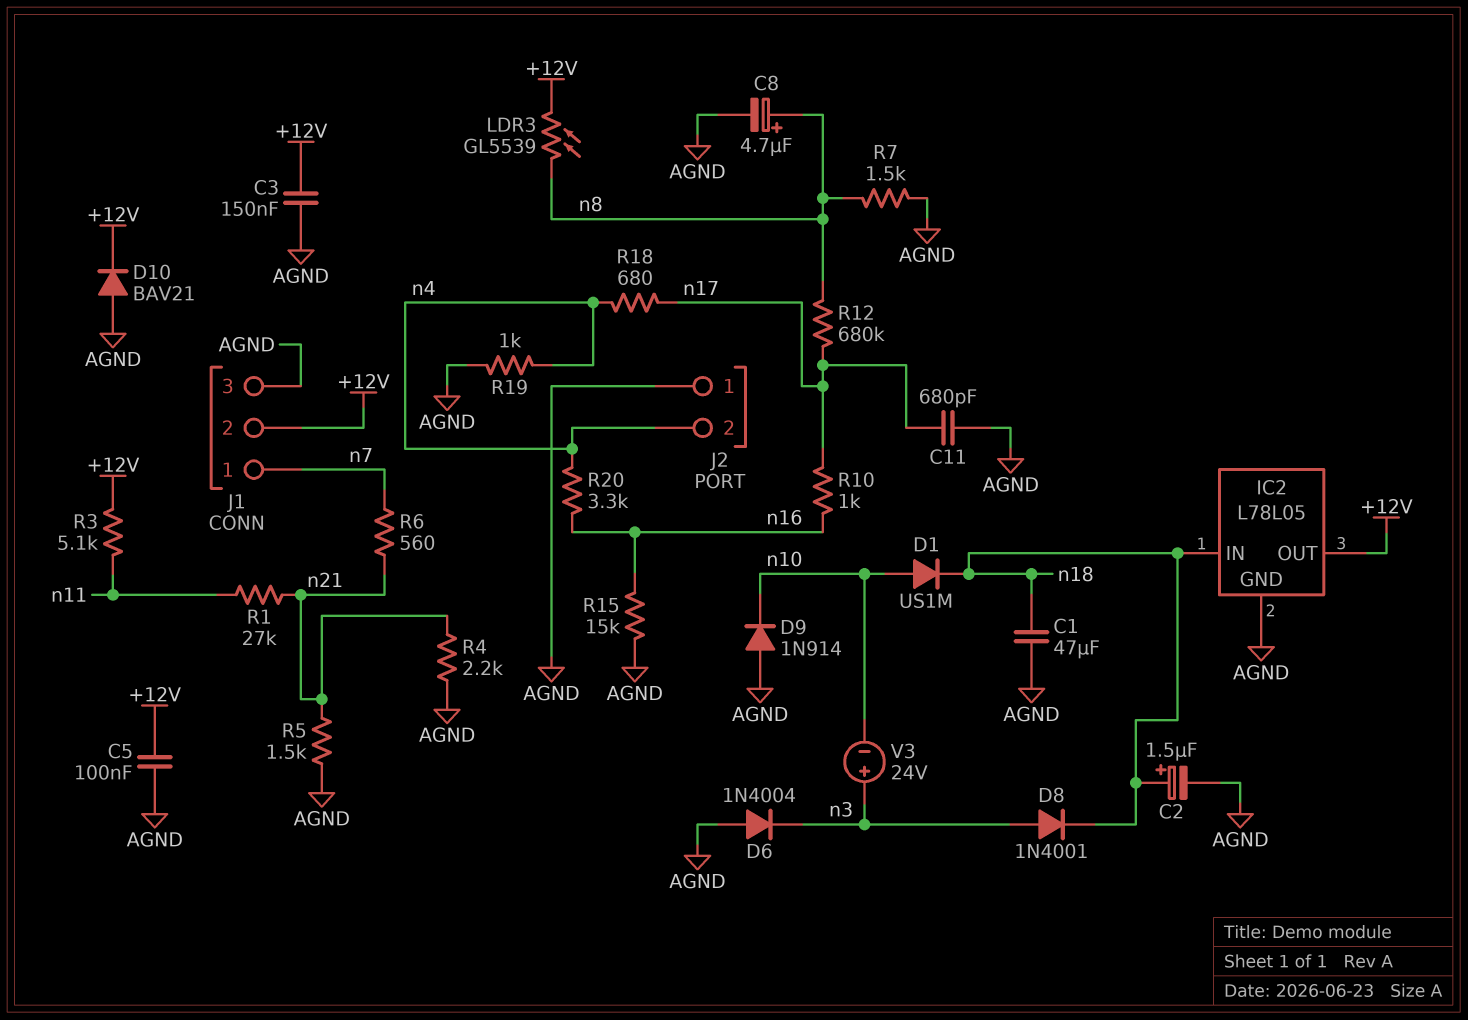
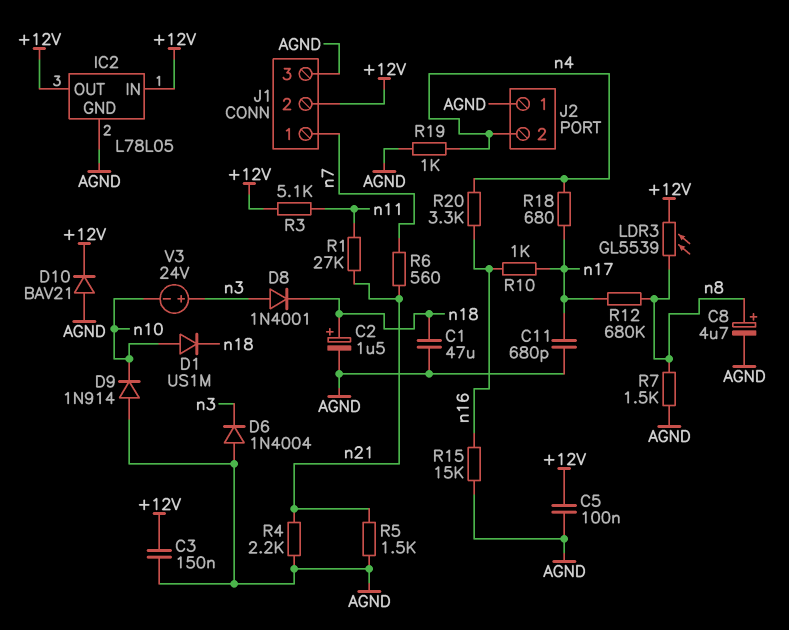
IC2 pin IN: n18 -> +12V

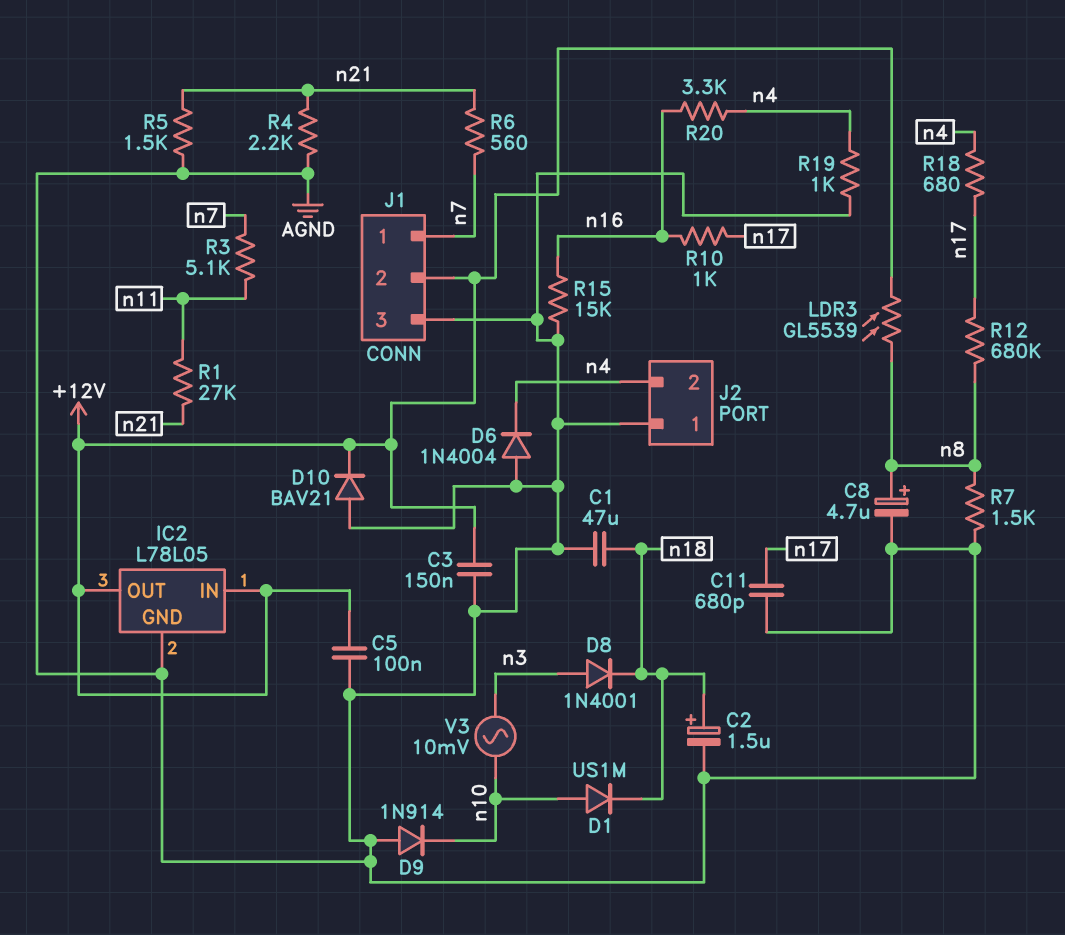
D6: diode 1N4004 (A AGND, K n3) -> diode 1N4004 (A AGND, K n4)
R3: 5.1k (+12V, n11) -> 5.1k (n7, n11)
V3: 24V (plus n3, minus n10) -> AC 10mV (n3, n10)

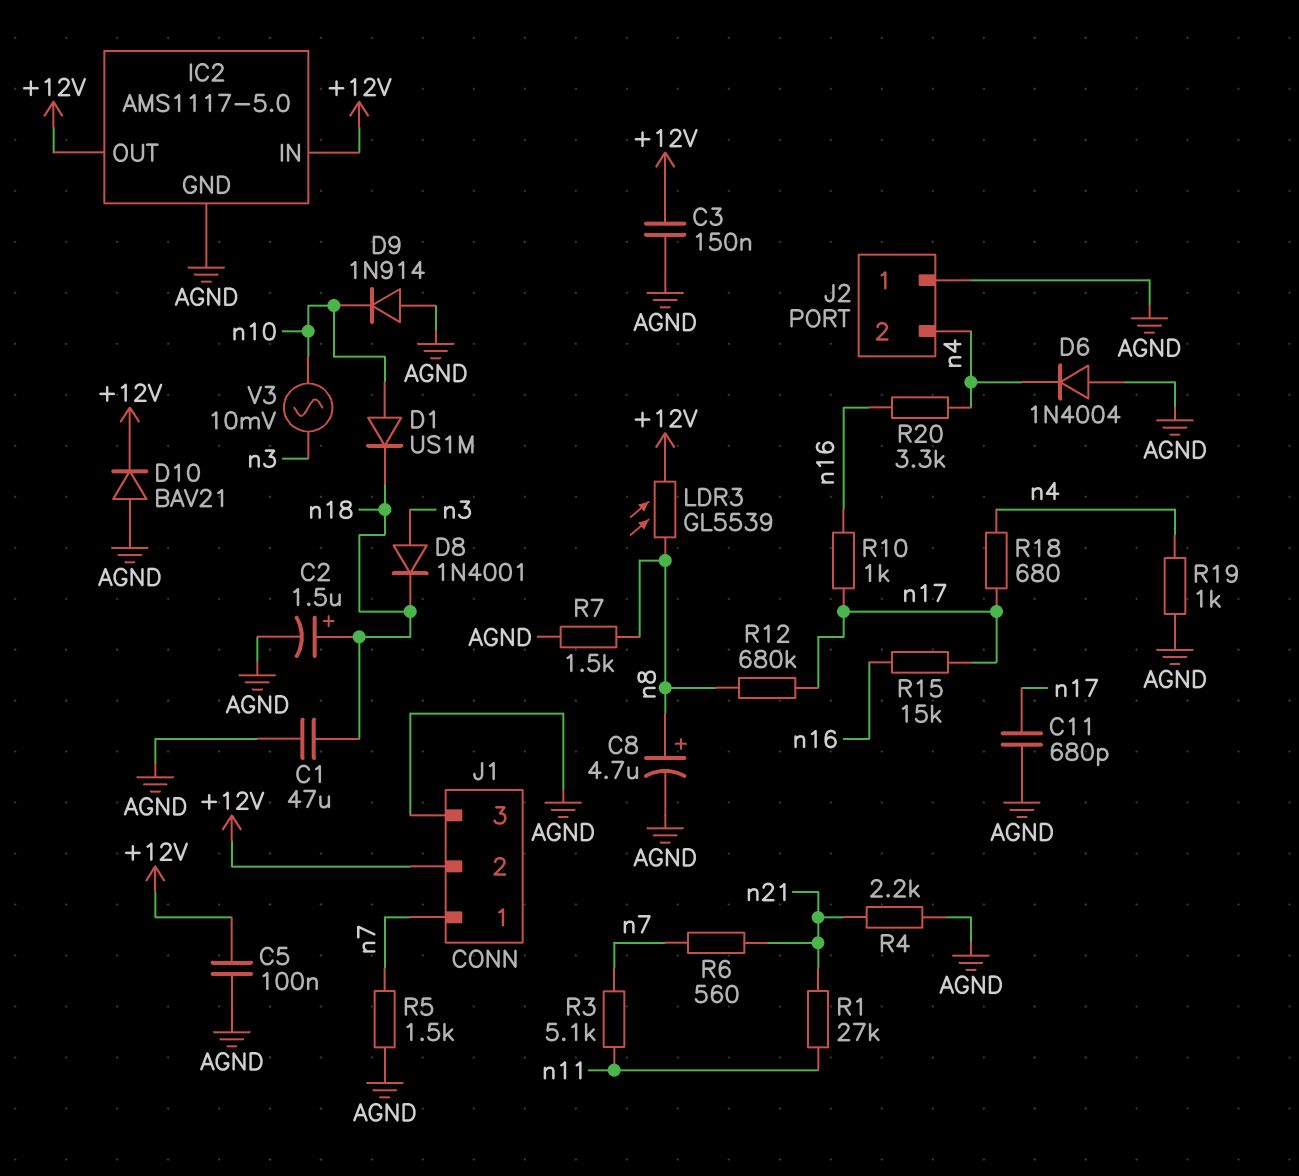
IC2: L78L05 -> AMS1117-5.0
R5: 1.5k (AGND, n21) -> 1.5k (AGND, n7)
R15: 15k (AGND, n16) -> 15k (n16, n17)

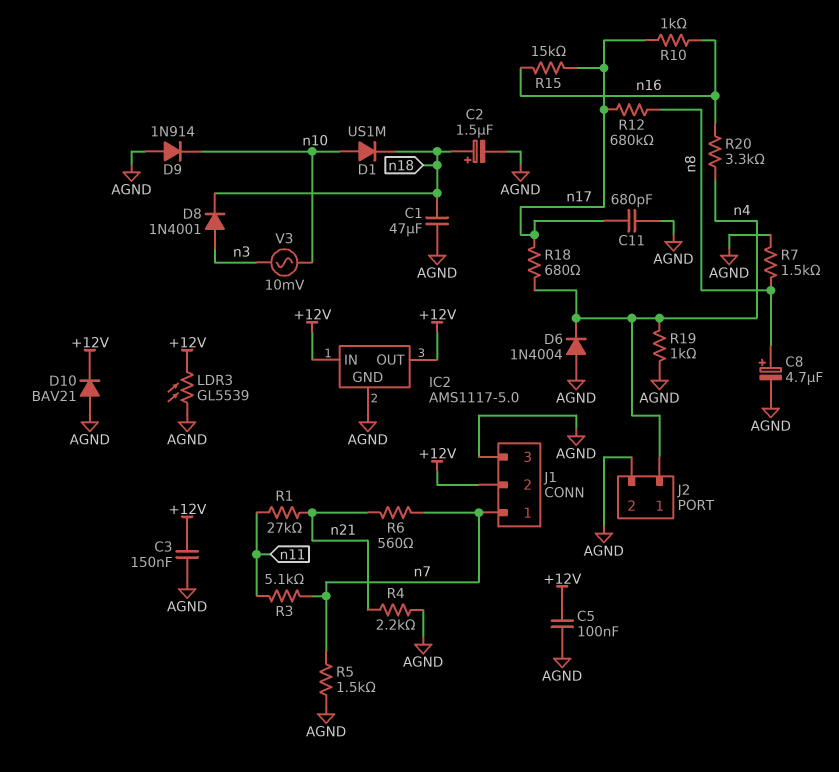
J2 pin 1: AGND -> n4
J2 pin 2: n4 -> AGND
LDR3: GL5539 (+12V, n8) -> GL5539 (+12V, AGND)

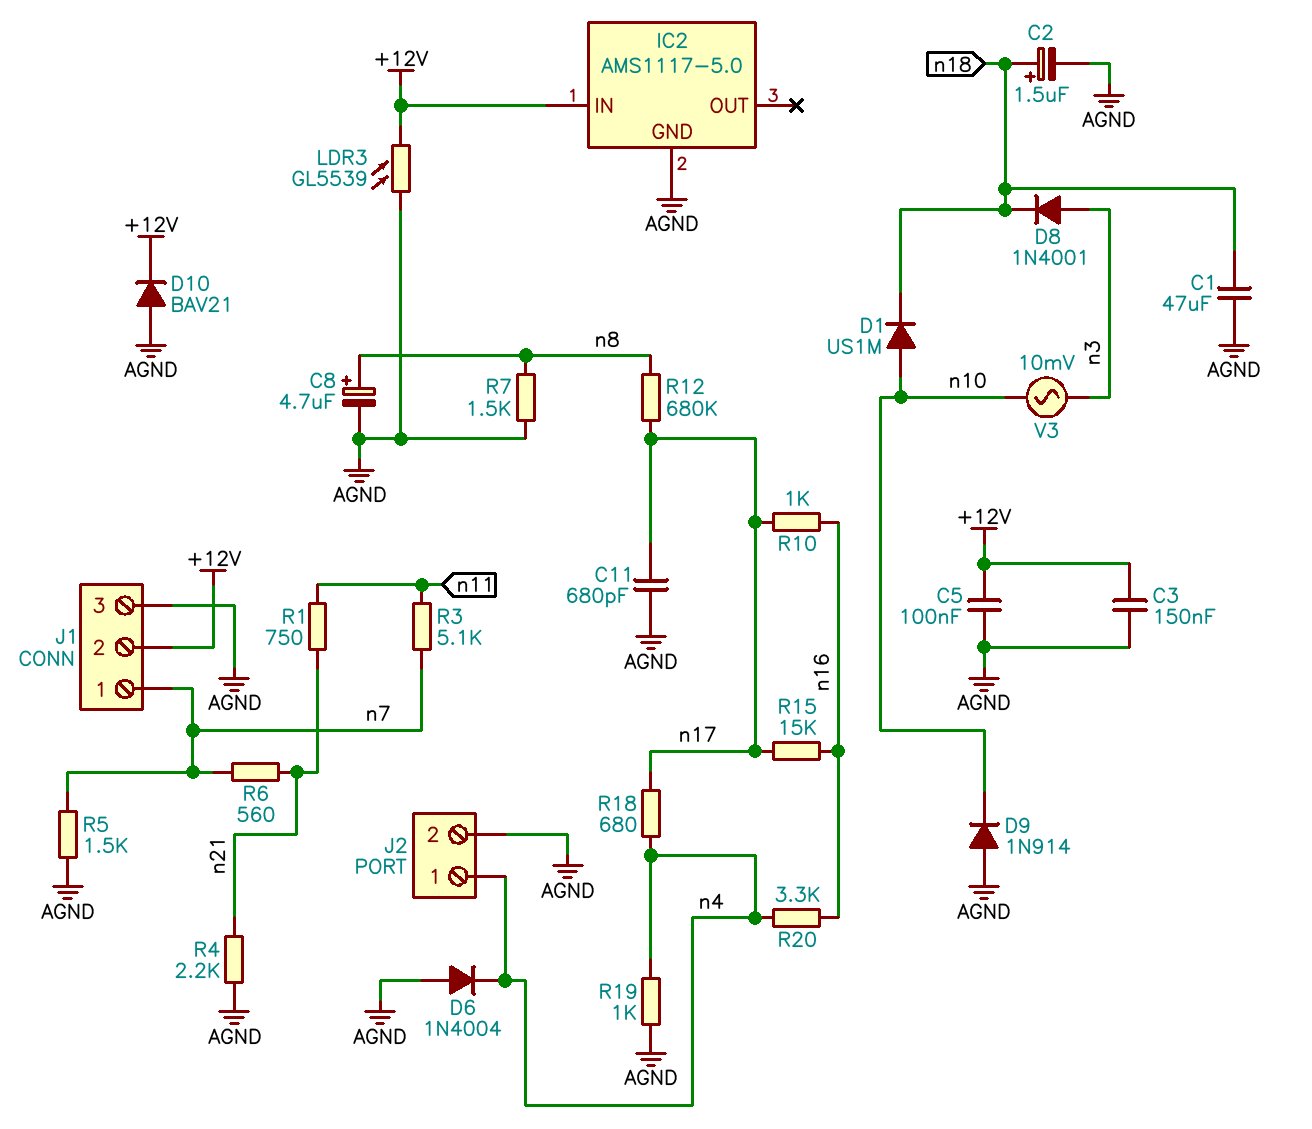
IC2 pin OUT: +12V -> none
R1: 27k (n11, n21) -> 750 (n11, n21)

